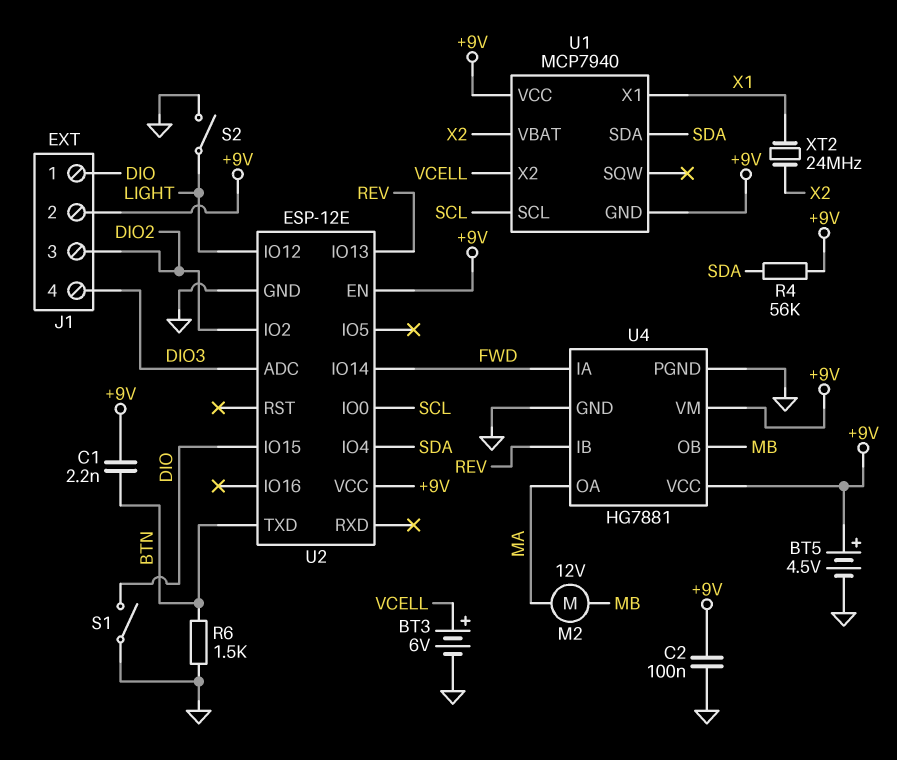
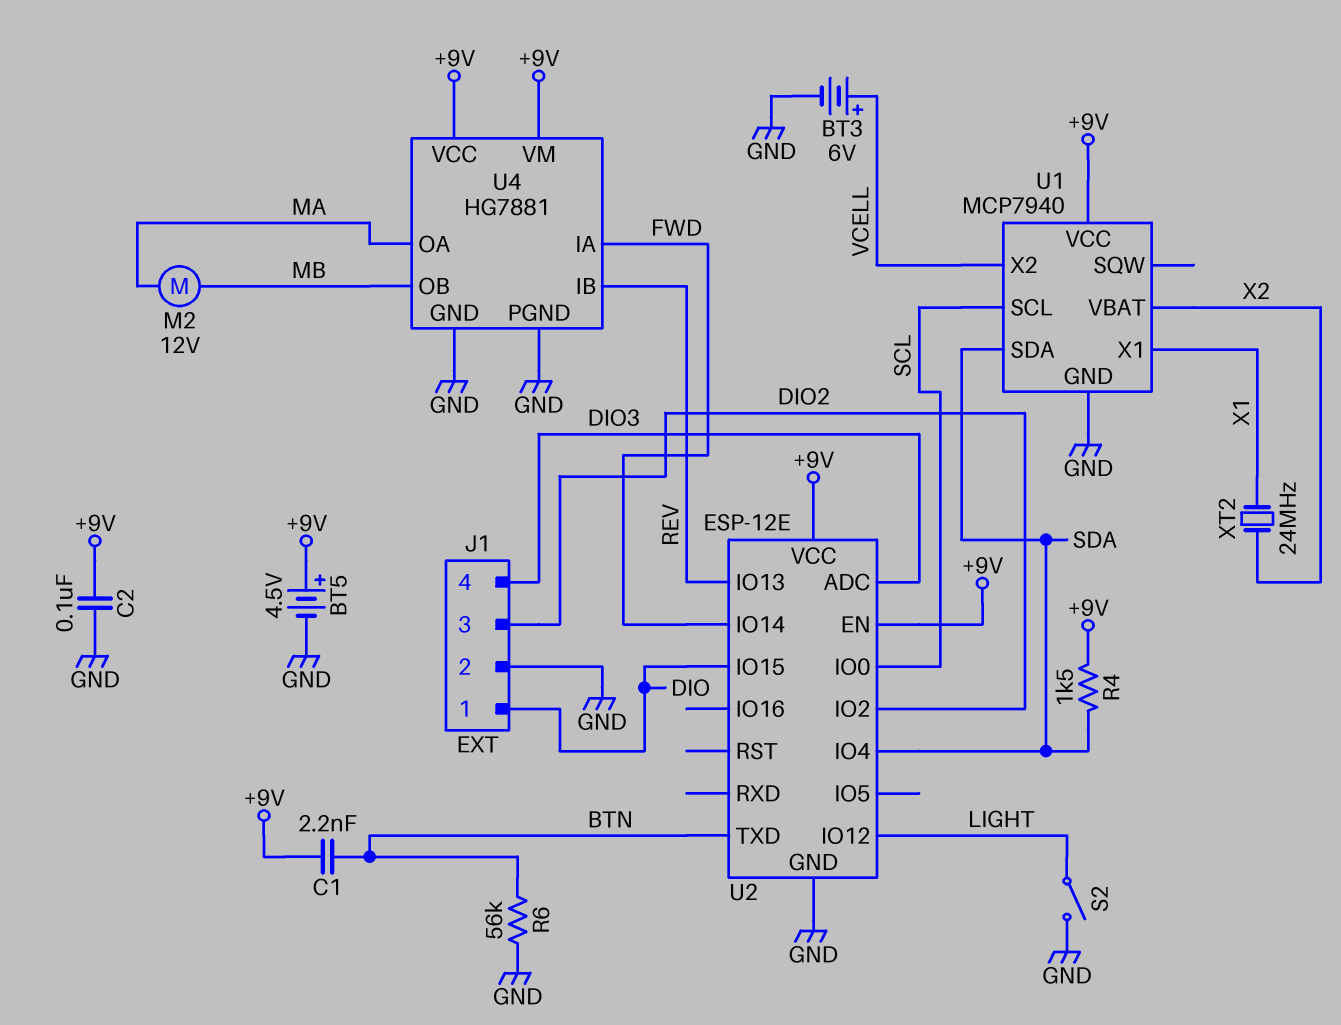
J1 pin 2: +9V -> GND
R4: 56k (+9V, SDA) -> 1.5k (+9V, SDA)
R6: 1.5k (BTN, GND) -> 56k (BTN, GND)
S1: switch (DIO, GND) -> none
U1 pin GND: +9V -> GND

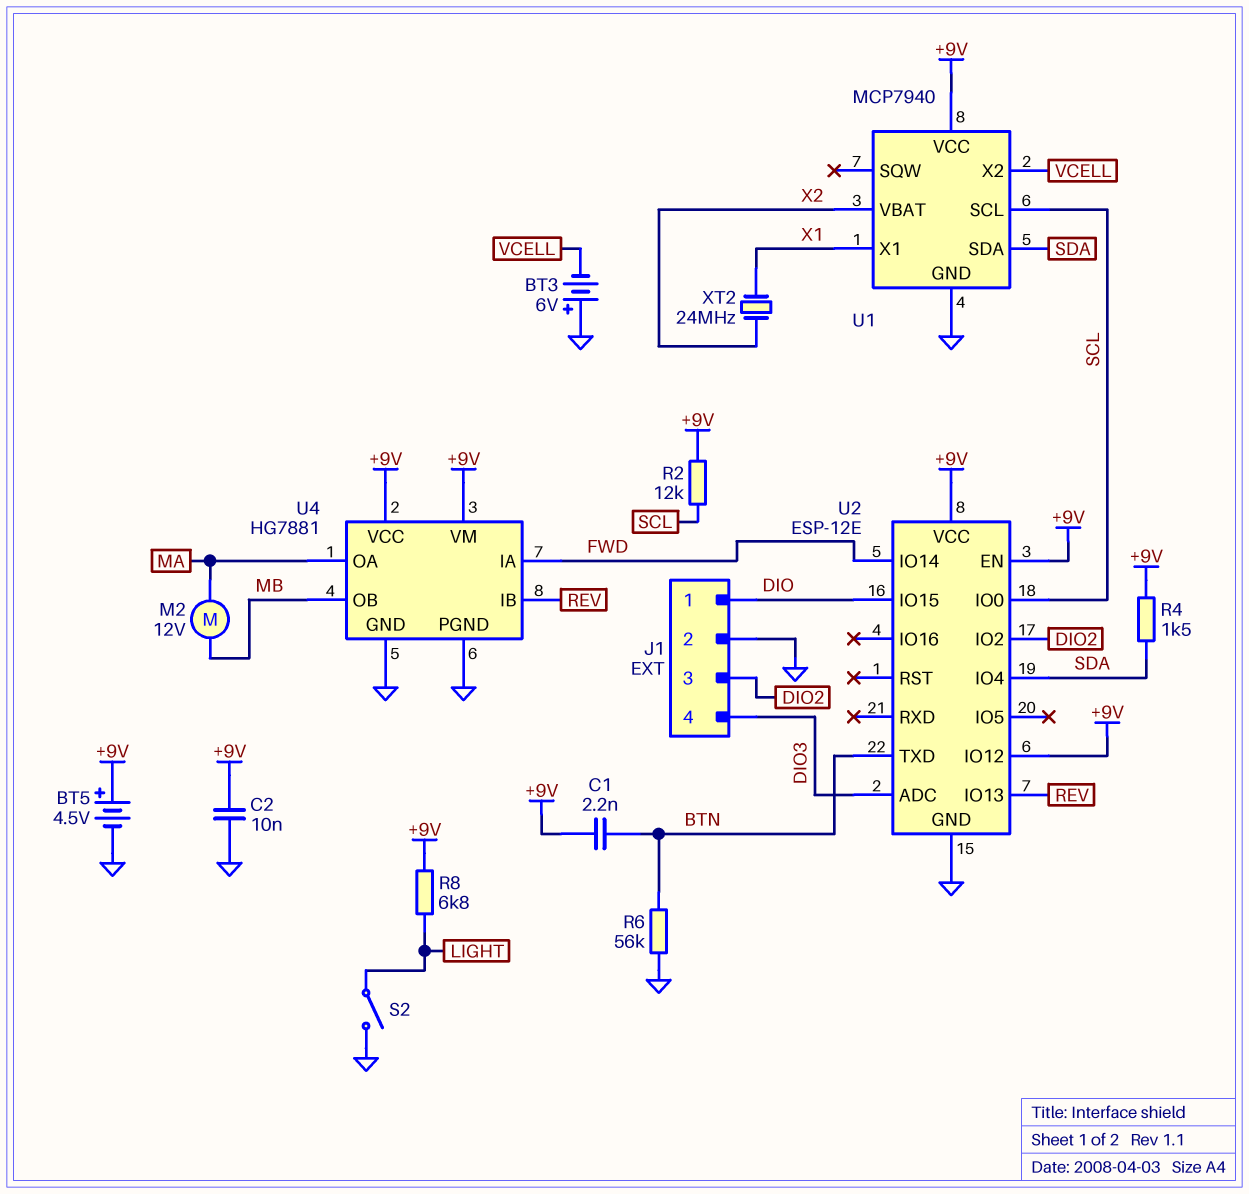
BT3: 6V (plus VCELL, minus GND) -> 6V (plus GND, minus VCELL)
C2: 100nF (+9V, GND) -> 10nF (+9V, GND)
R2: none -> 12k (+9V, SCL)
R8: none -> 6.8k (+9V, LIGHT)
U2 pin IO12: LIGHT -> +9V

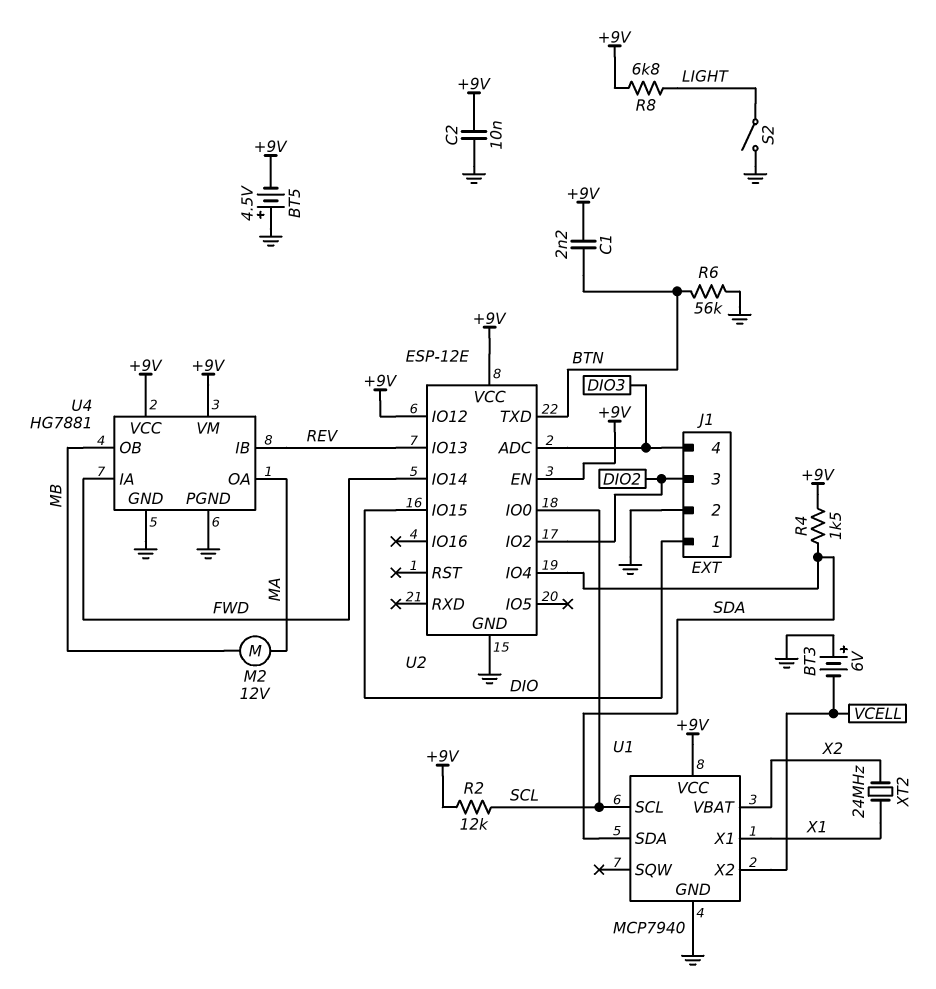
BT5: 4.5V (plus +9V, minus GND) -> 4.5V (plus GND, minus +9V)

